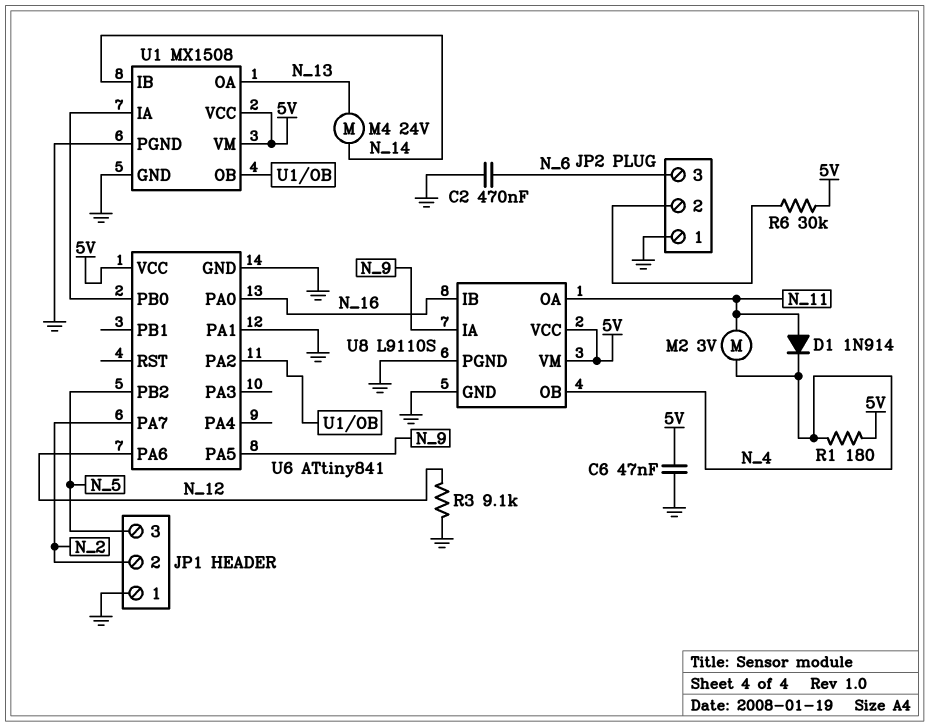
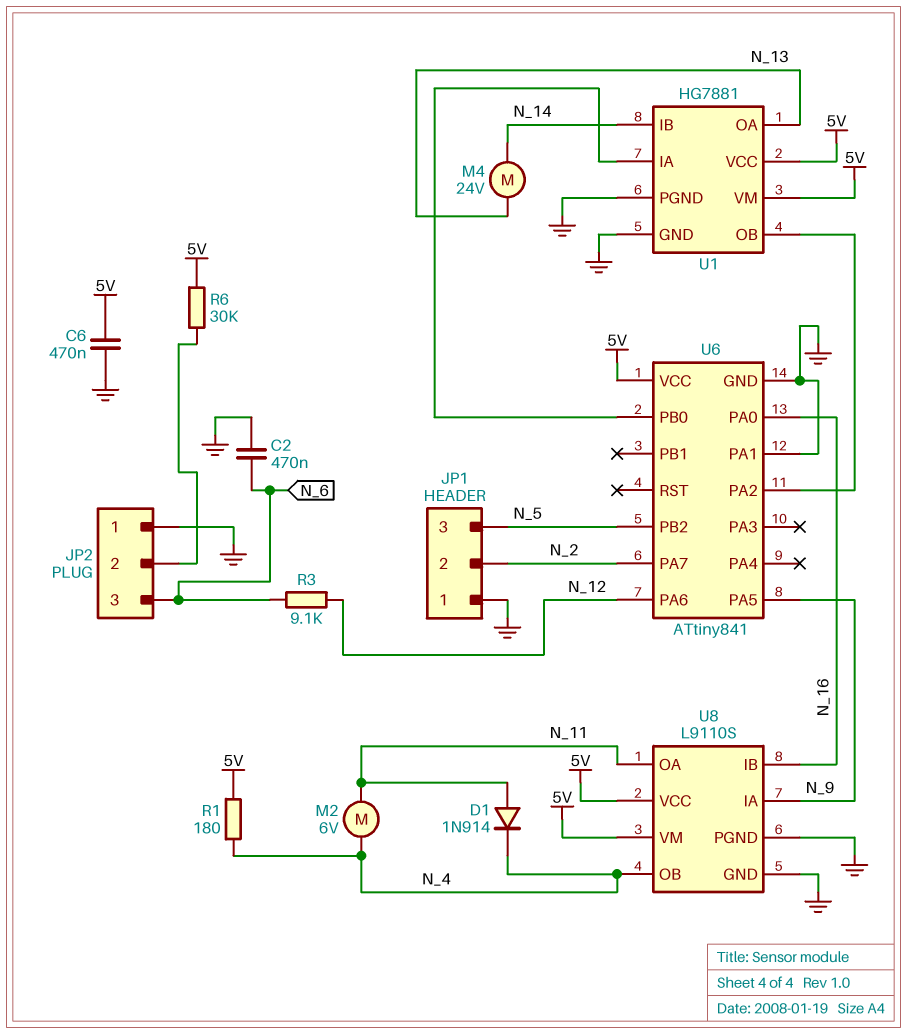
C6: 47nF (5V, GND) -> 470nF (5V, GND)
M2: motor 3V (N_4, N_11) -> motor 6V (N_4, N_11)
R3: 9.1k (GND, N_12) -> 9.1k (N_6, N_12)
U1: MX1508 -> HG7881

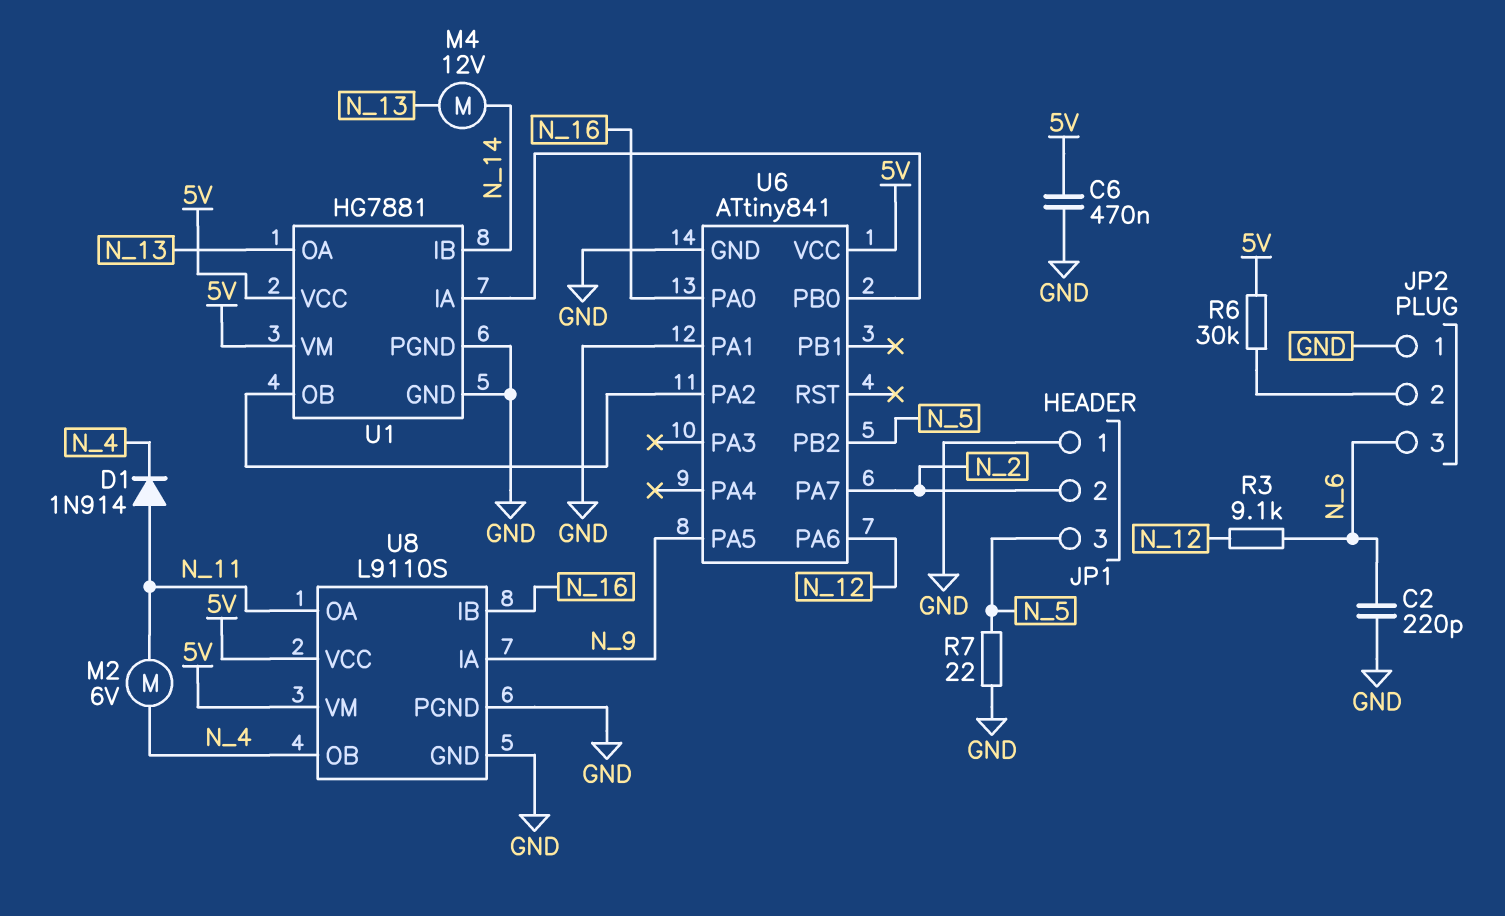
C2: 470nF (GND, N_6) -> 220pF (GND, N_6)
M4: motor 24V (N_13, N_14) -> motor 12V (N_13, N_14)
R1: 180 (5V, N_4) -> none
R7: none -> 22 (GND, N_5)

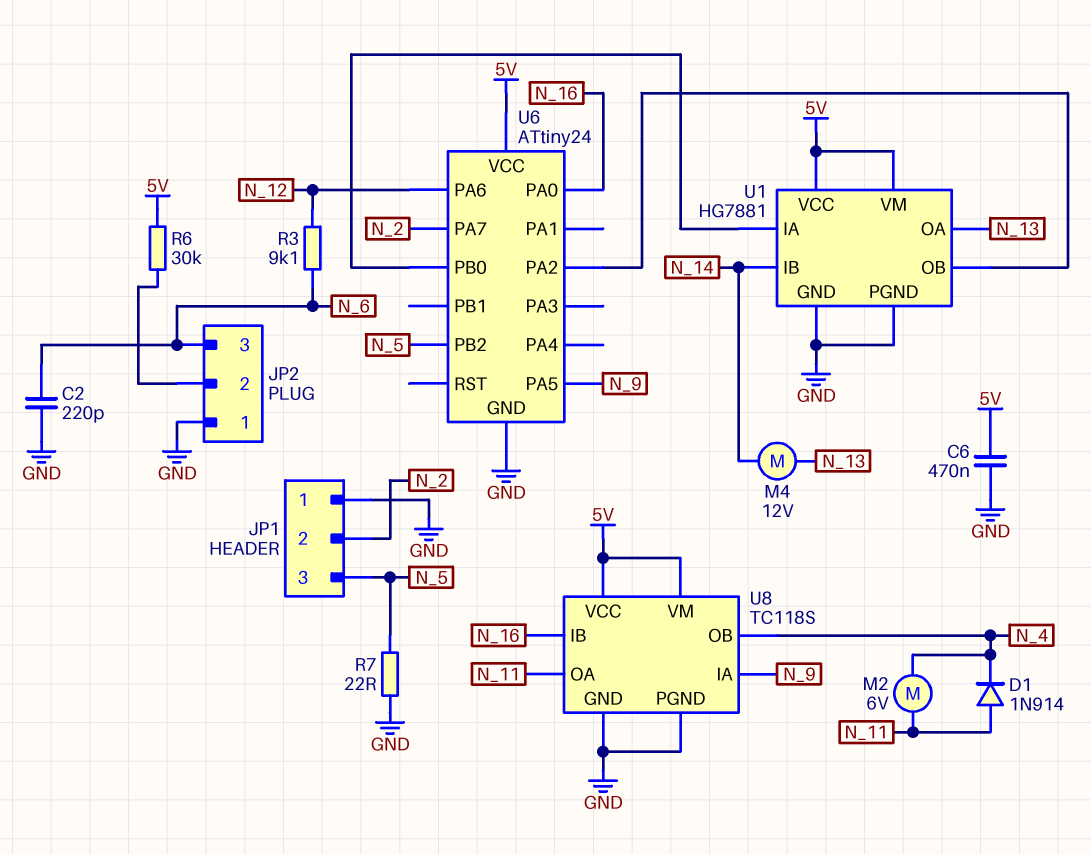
U6: ATtiny841 -> ATtiny24
U6 pin PA1: GND -> none
U8: L9110S -> TC118S

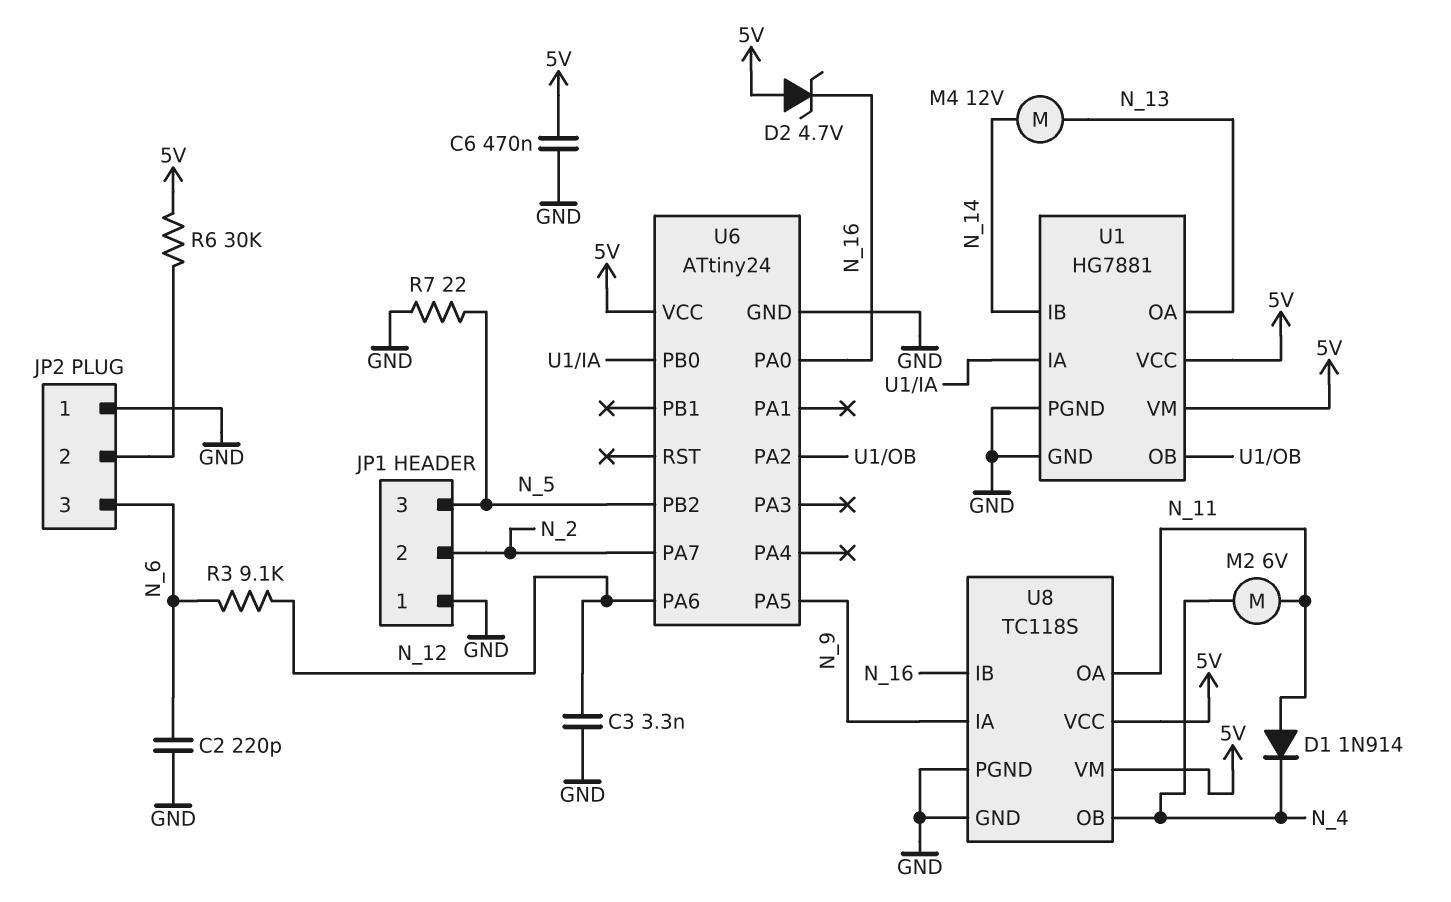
C3: none -> 3.3nF (GND, N_12)
D2: none -> zener 4.7V (A 5V, K N_16)

